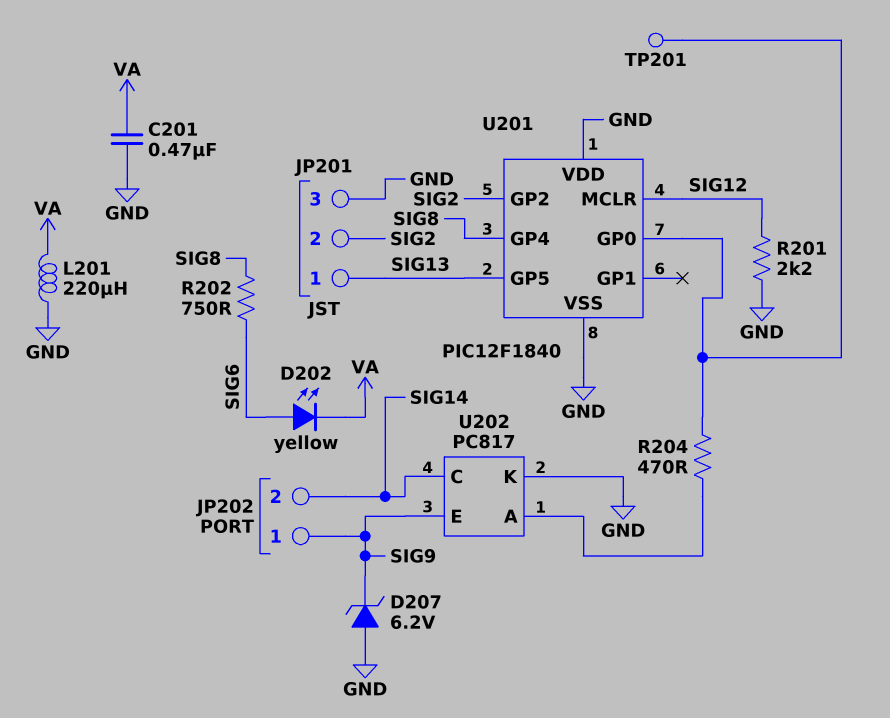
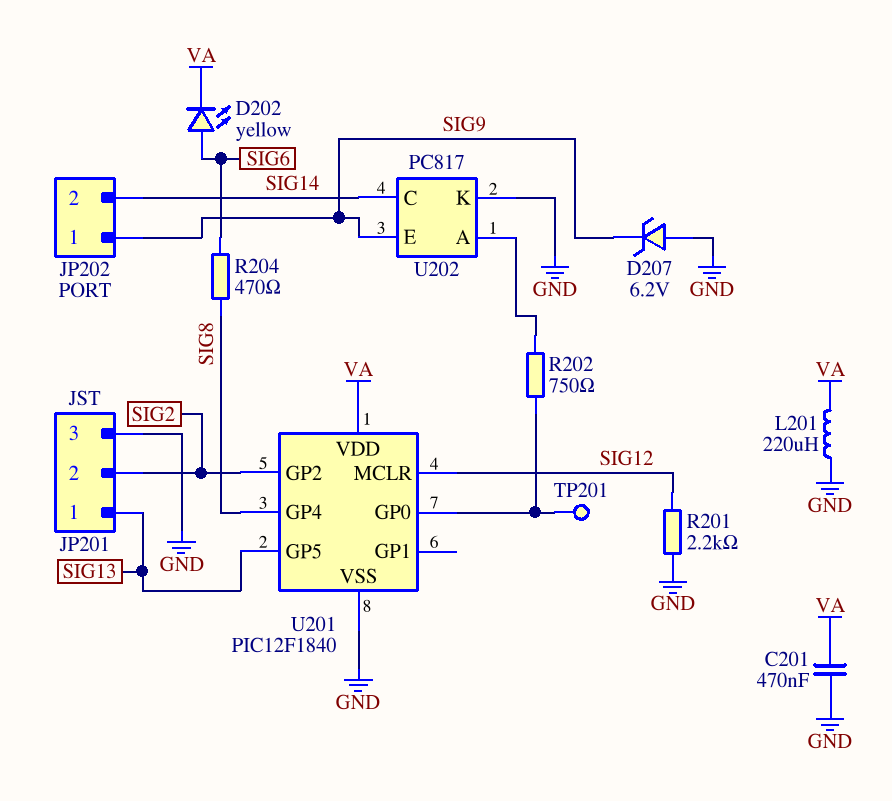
R202: 750 (SIG6, SIG8) -> 750 (U201/GP0, U202/A)
R204: 470 (U201/GP0, U202/A) -> 470 (SIG6, SIG8)
U201 pin VDD: GND -> VA

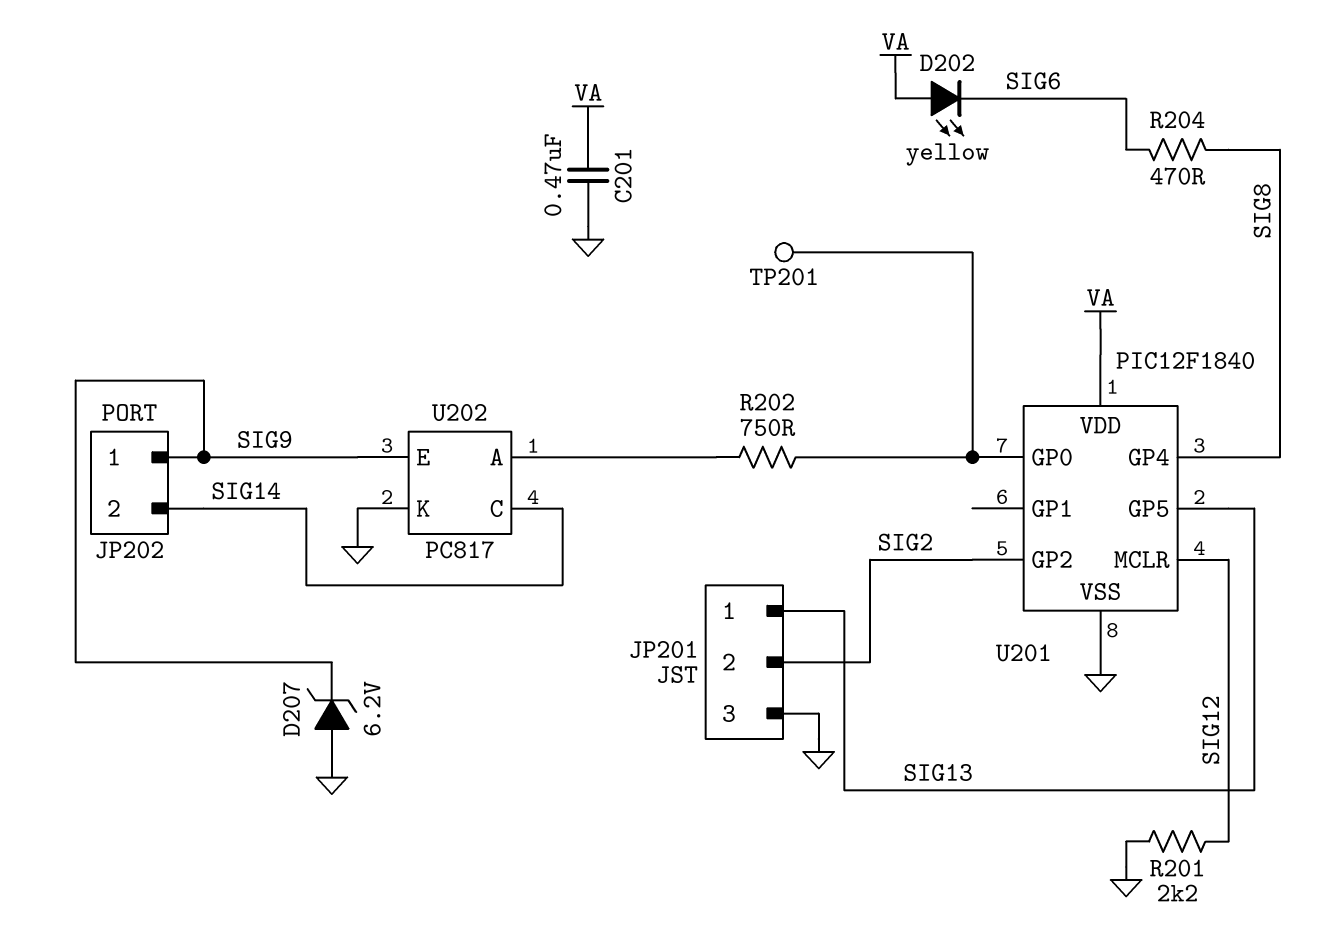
D202: LED yellow (A SIG6, K VA) -> LED yellow (A VA, K SIG6)
L201: 220uH (GND, VA) -> none

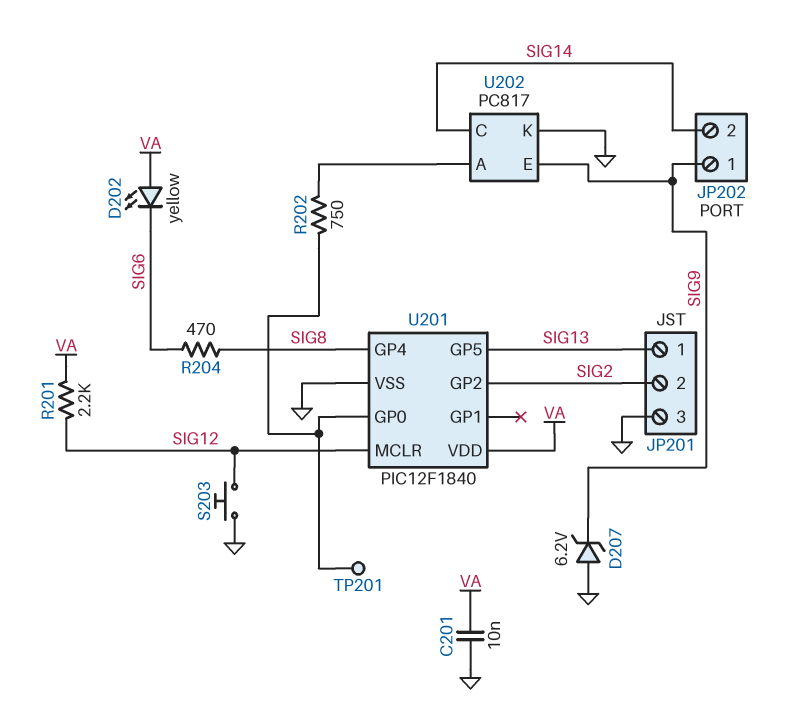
C201: 470nF (GND, VA) -> 10nF (GND, VA)
R201: 2.2k (GND, SIG12) -> 2.2k (SIG12, VA)
S203: none -> button (GND, SIG12)

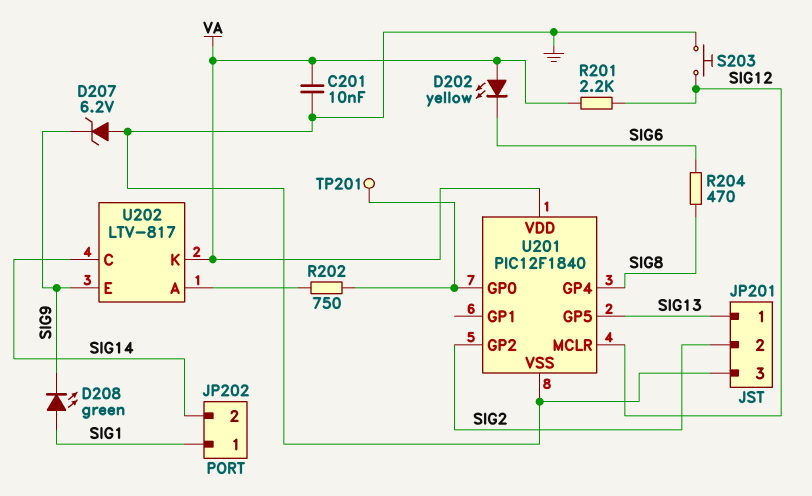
D208: none -> LED green (A SIG1, K SIG9)
JP202 pin 1: SIG9 -> SIG1
U202: PC817 -> LTV-817
U202 pin K: GND -> VA

